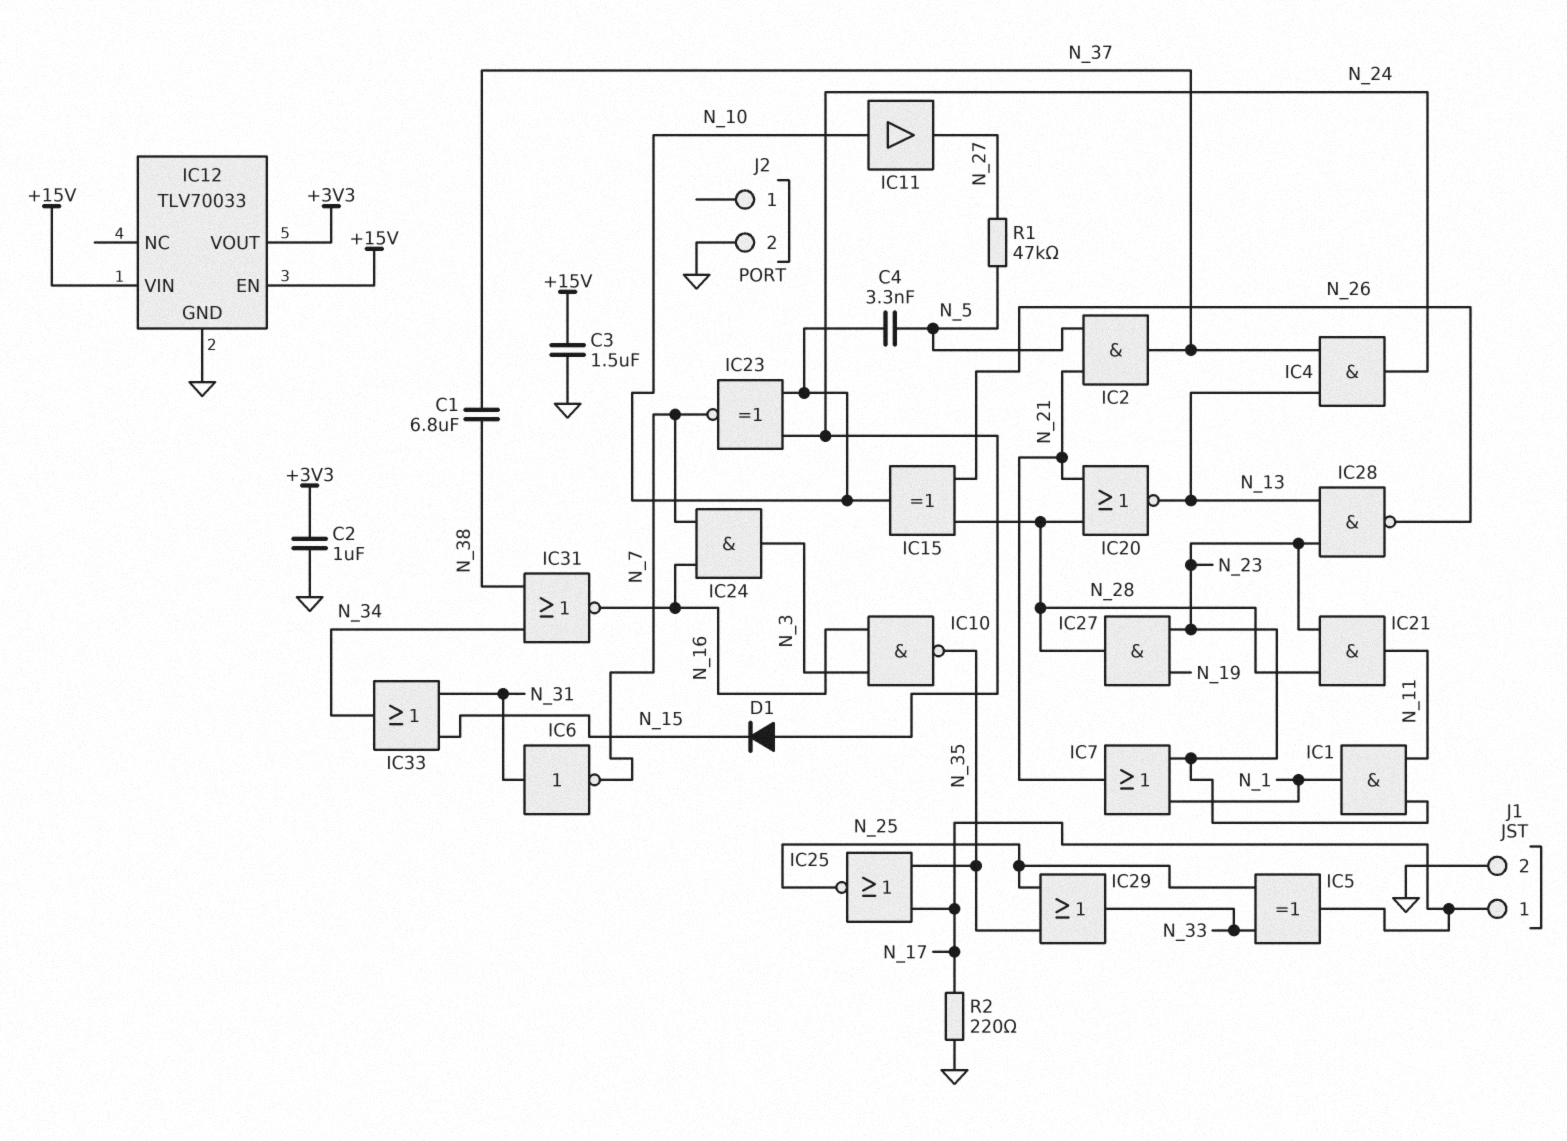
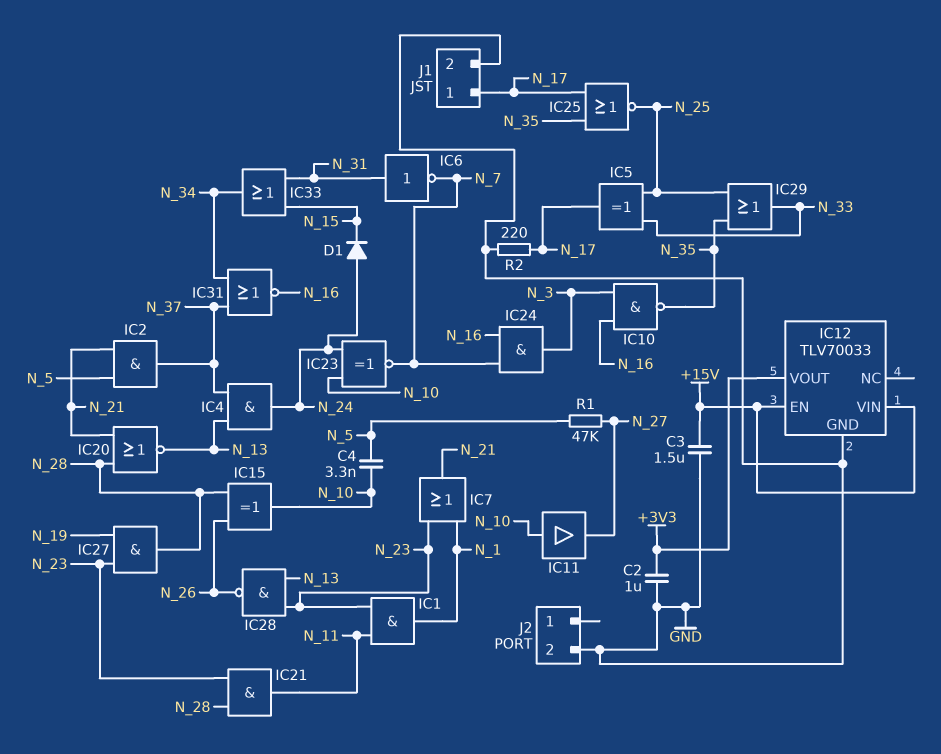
C1: 6.8uF (N_37, N_38) -> none
IC31: NOR (in N_34, in N_38, out N_16) -> NOR (in N_34, in N_37, out N_16)

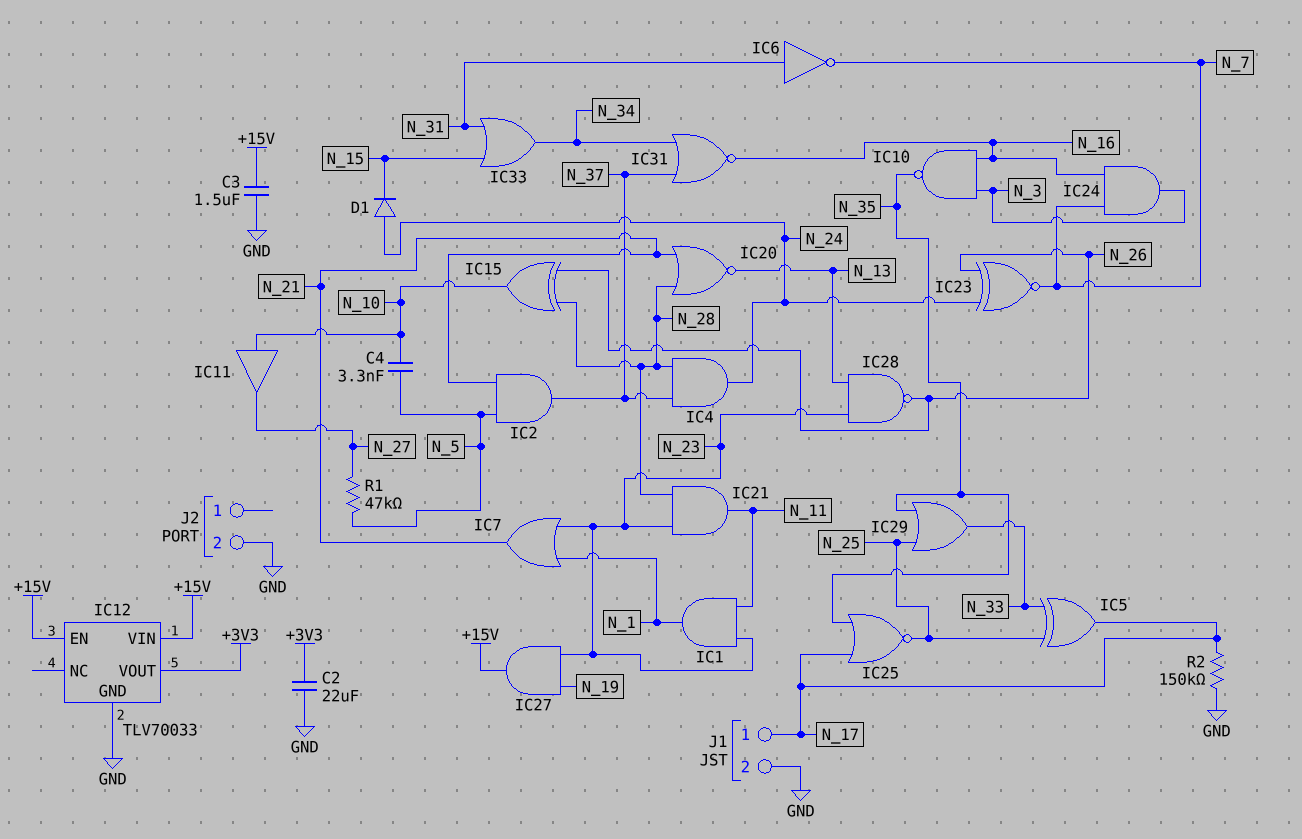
C2: 1uF (+3V3, GND) -> 22uF (+3V3, GND)
IC4: AND (in N_13, in N_37, out N_24) -> AND (in N_28, in N_37, out N_24)
IC23: XNOR (in N_10, in N_24, out N_7) -> XNOR (in N_24, in N_26, out N_7)
IC27: AND (in N_19, in N_23, out N_28) -> AND (in N_19, in N_23, out +15V)
R2: 220 (GND, N_17) -> 150k (GND, N_17)

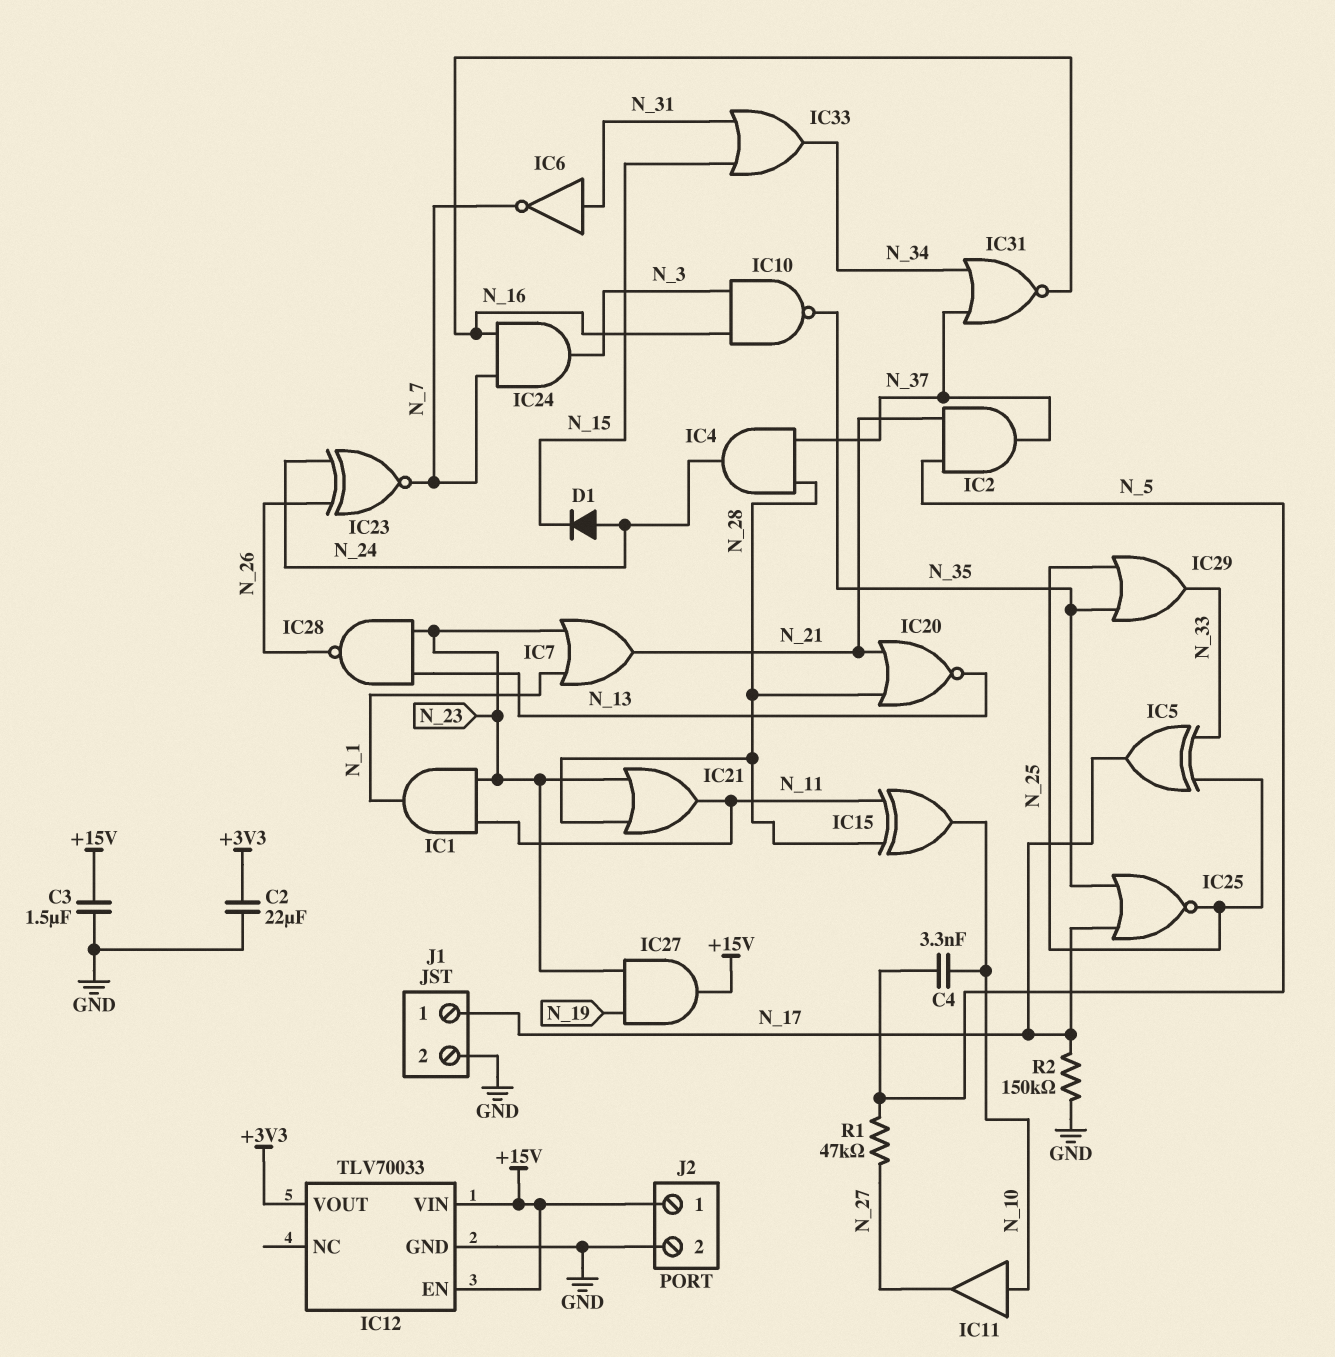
IC15: XOR (in N_26, in N_28, out N_10) -> XOR (in N_11, in N_28, out N_10)
IC21: AND (in N_23, in N_28, out N_11) -> OR (in N_23, in N_28, out N_11)
J2 pin 1: none -> +15V

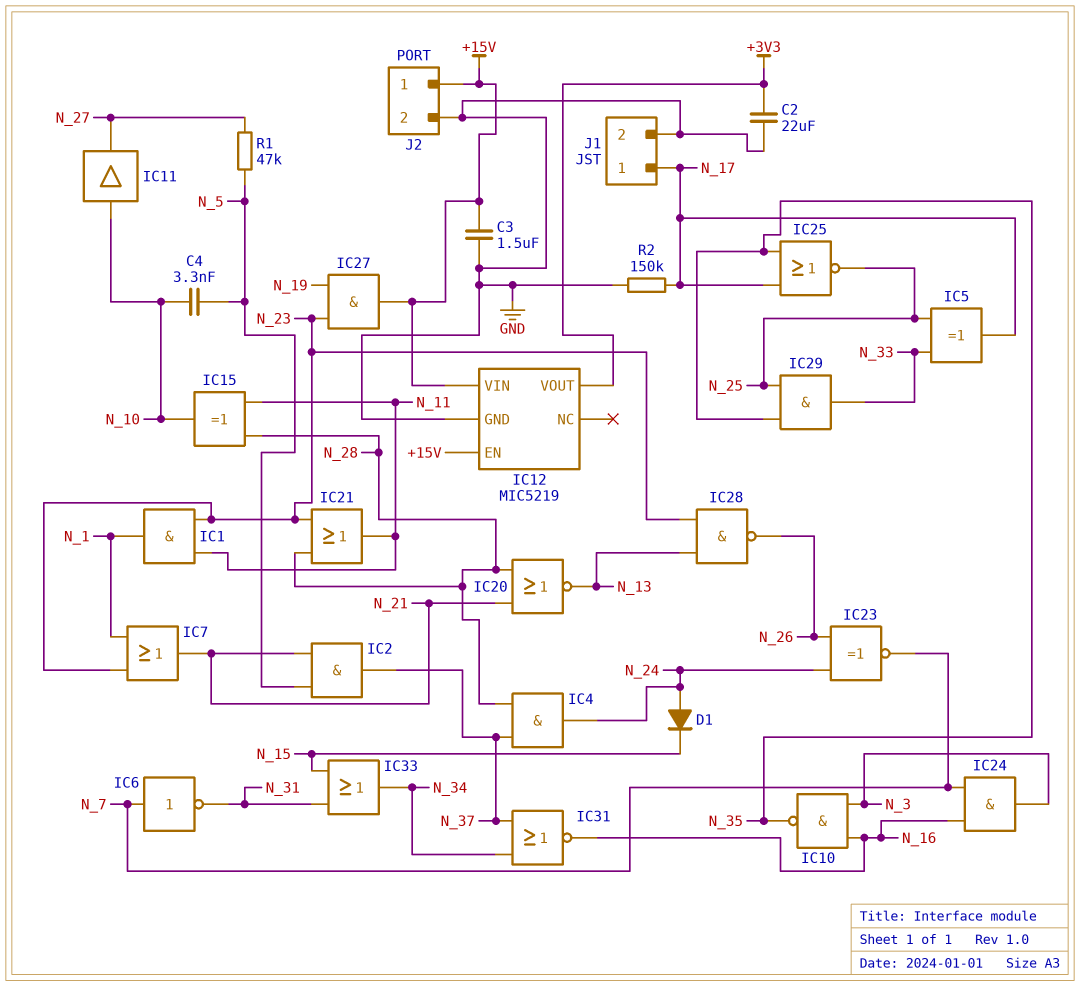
IC6: NOT (in N_31, out N_7) -> NOT (in N_7, out N_31)
IC12: TLV70033 -> MIC5219
IC29: OR (in N_25, in N_35, out N_33) -> AND (in N_25, in N_35, out N_33)

